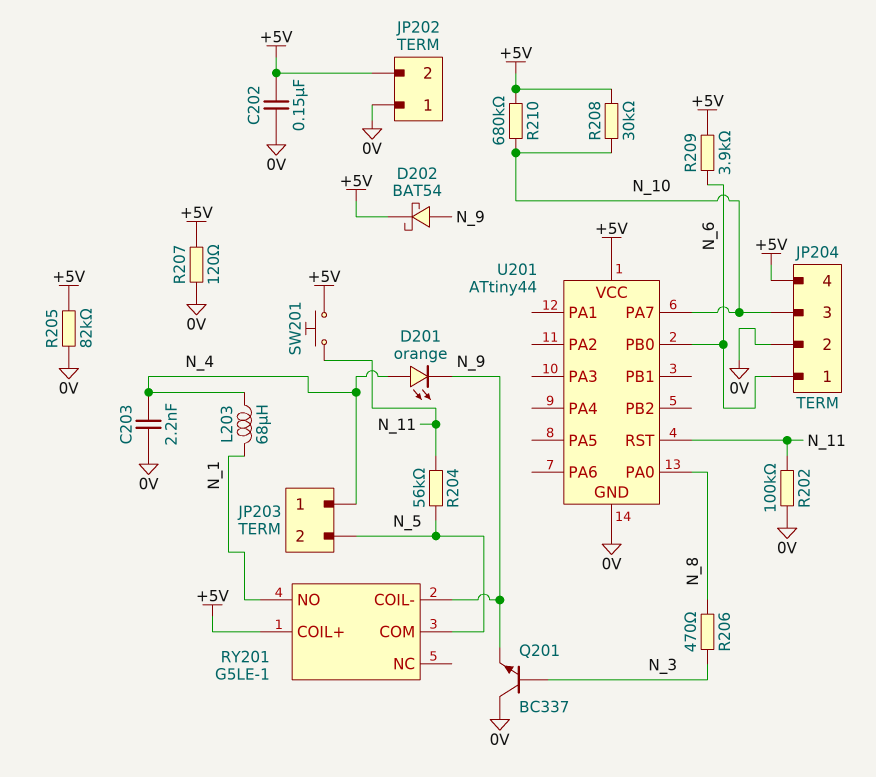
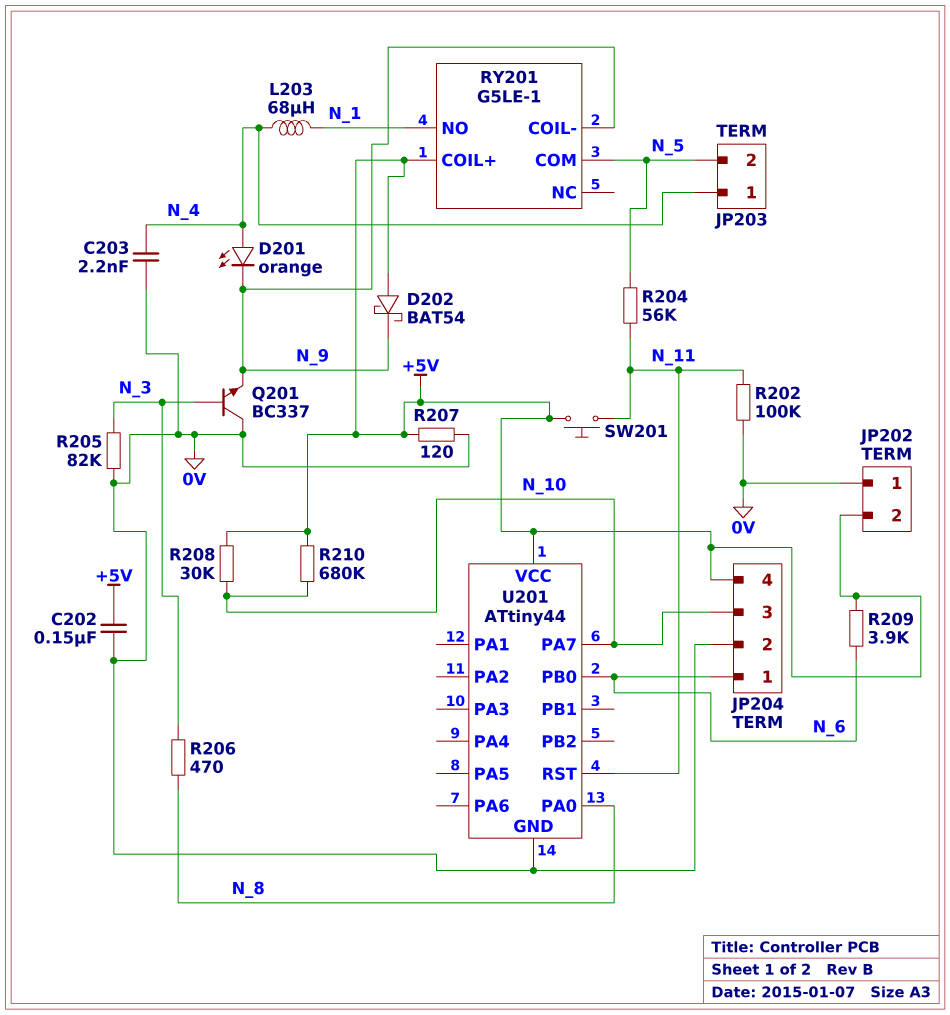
D202: schottky BAT54 (A N_9, K +5V) -> schottky BAT54 (A +5V, K N_9)
R205: 82k (+5V, 0V) -> 82k (0V, N_3)

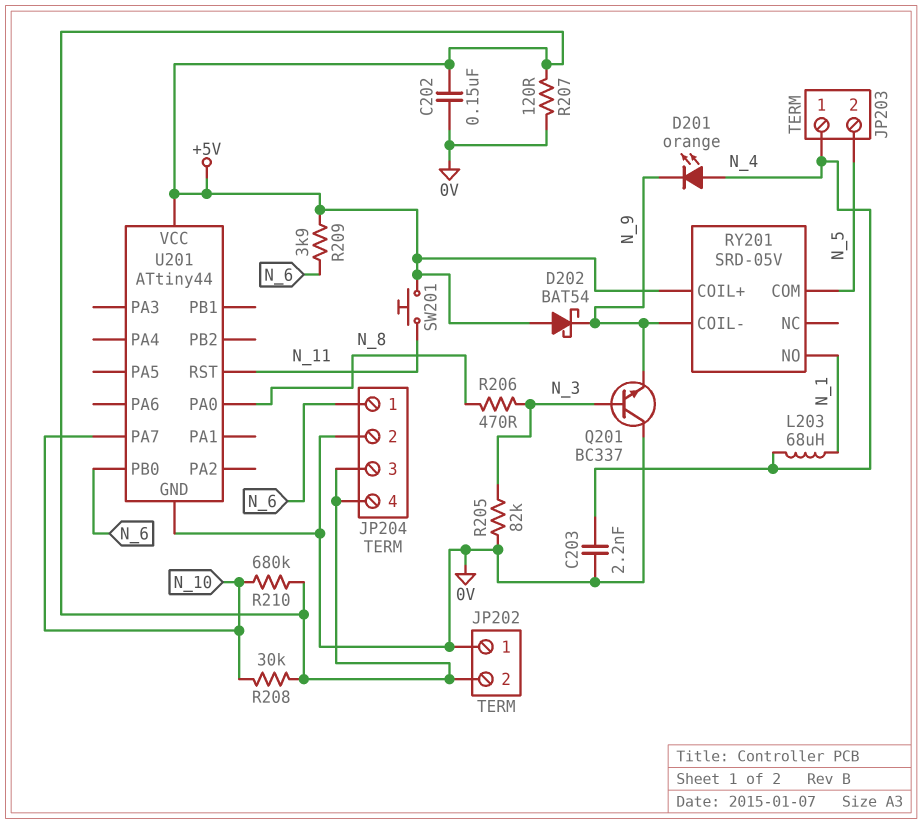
JP204 pin 3: N_10 -> +5V
R202: 100k (0V, N_11) -> none
R204: 56k (N_5, N_11) -> none
RY201: G5LE-1 -> SRD-05V

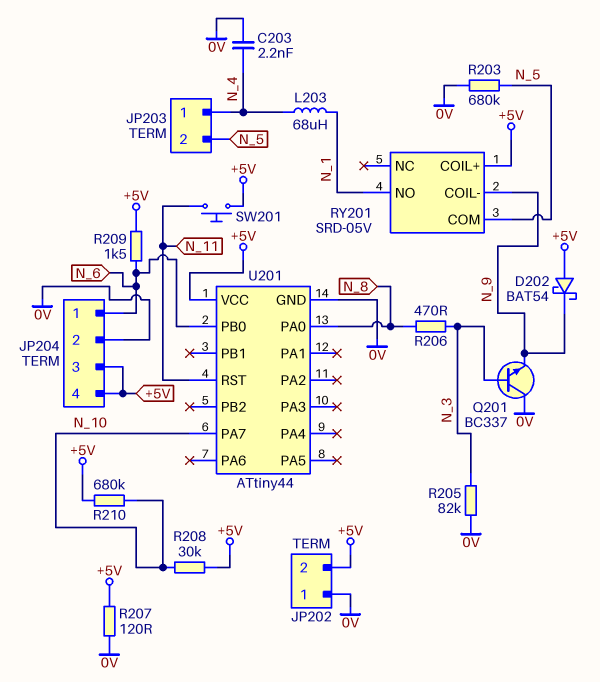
C202: 150nF (+5V, 0V) -> none
D201: LED orange (A N_4, K N_9) -> none
R203: none -> 680k (0V, N_5)
R209: 3.9k (+5V, N_6) -> 1.5k (+5V, N_6)

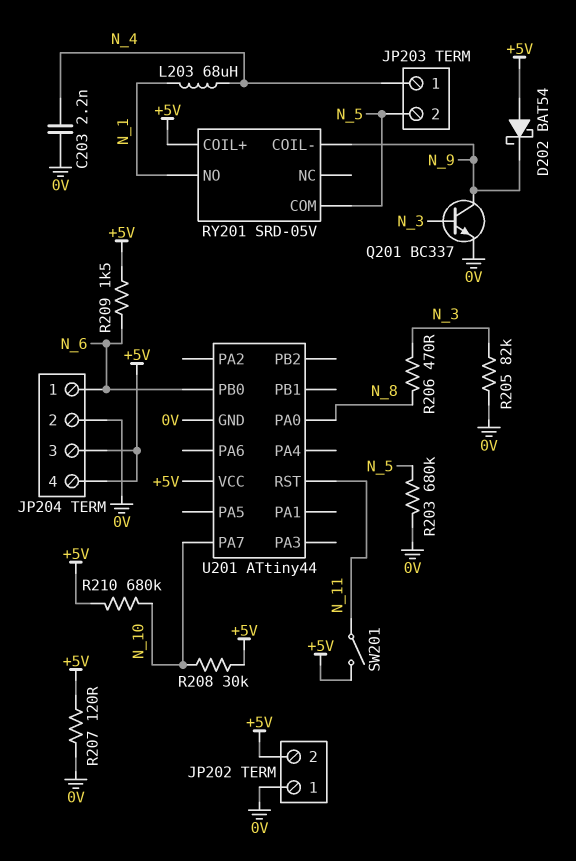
Q201: NPN BC337 (B N_3, C 0V, E N_9) -> NPN BC337 (B N_3, C N_9, E 0V)
SW201: button (+5V, N_11) -> switch (+5V, N_11)

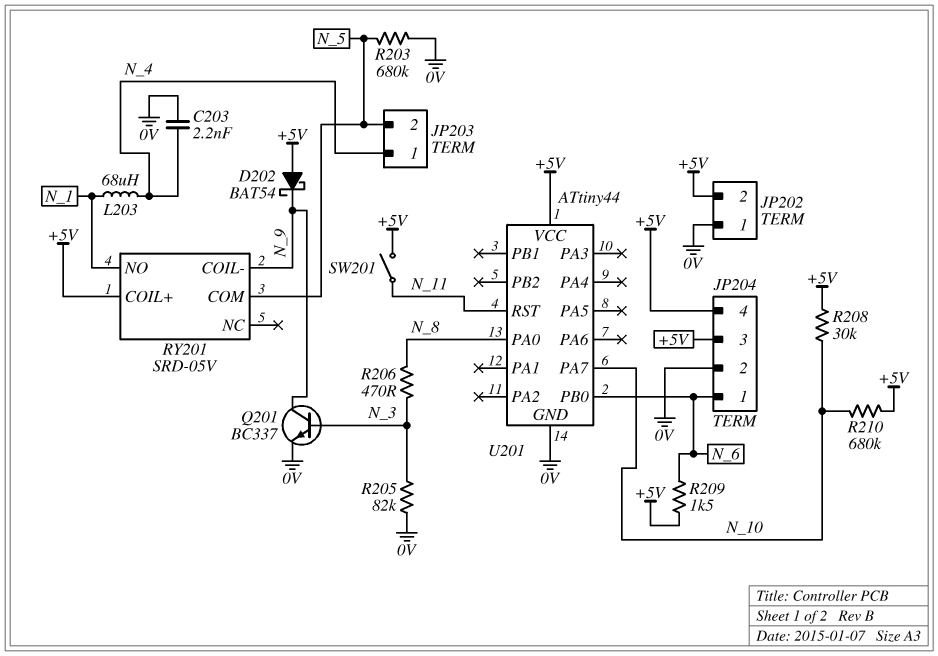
R207: 120 (+5V, 0V) -> none

